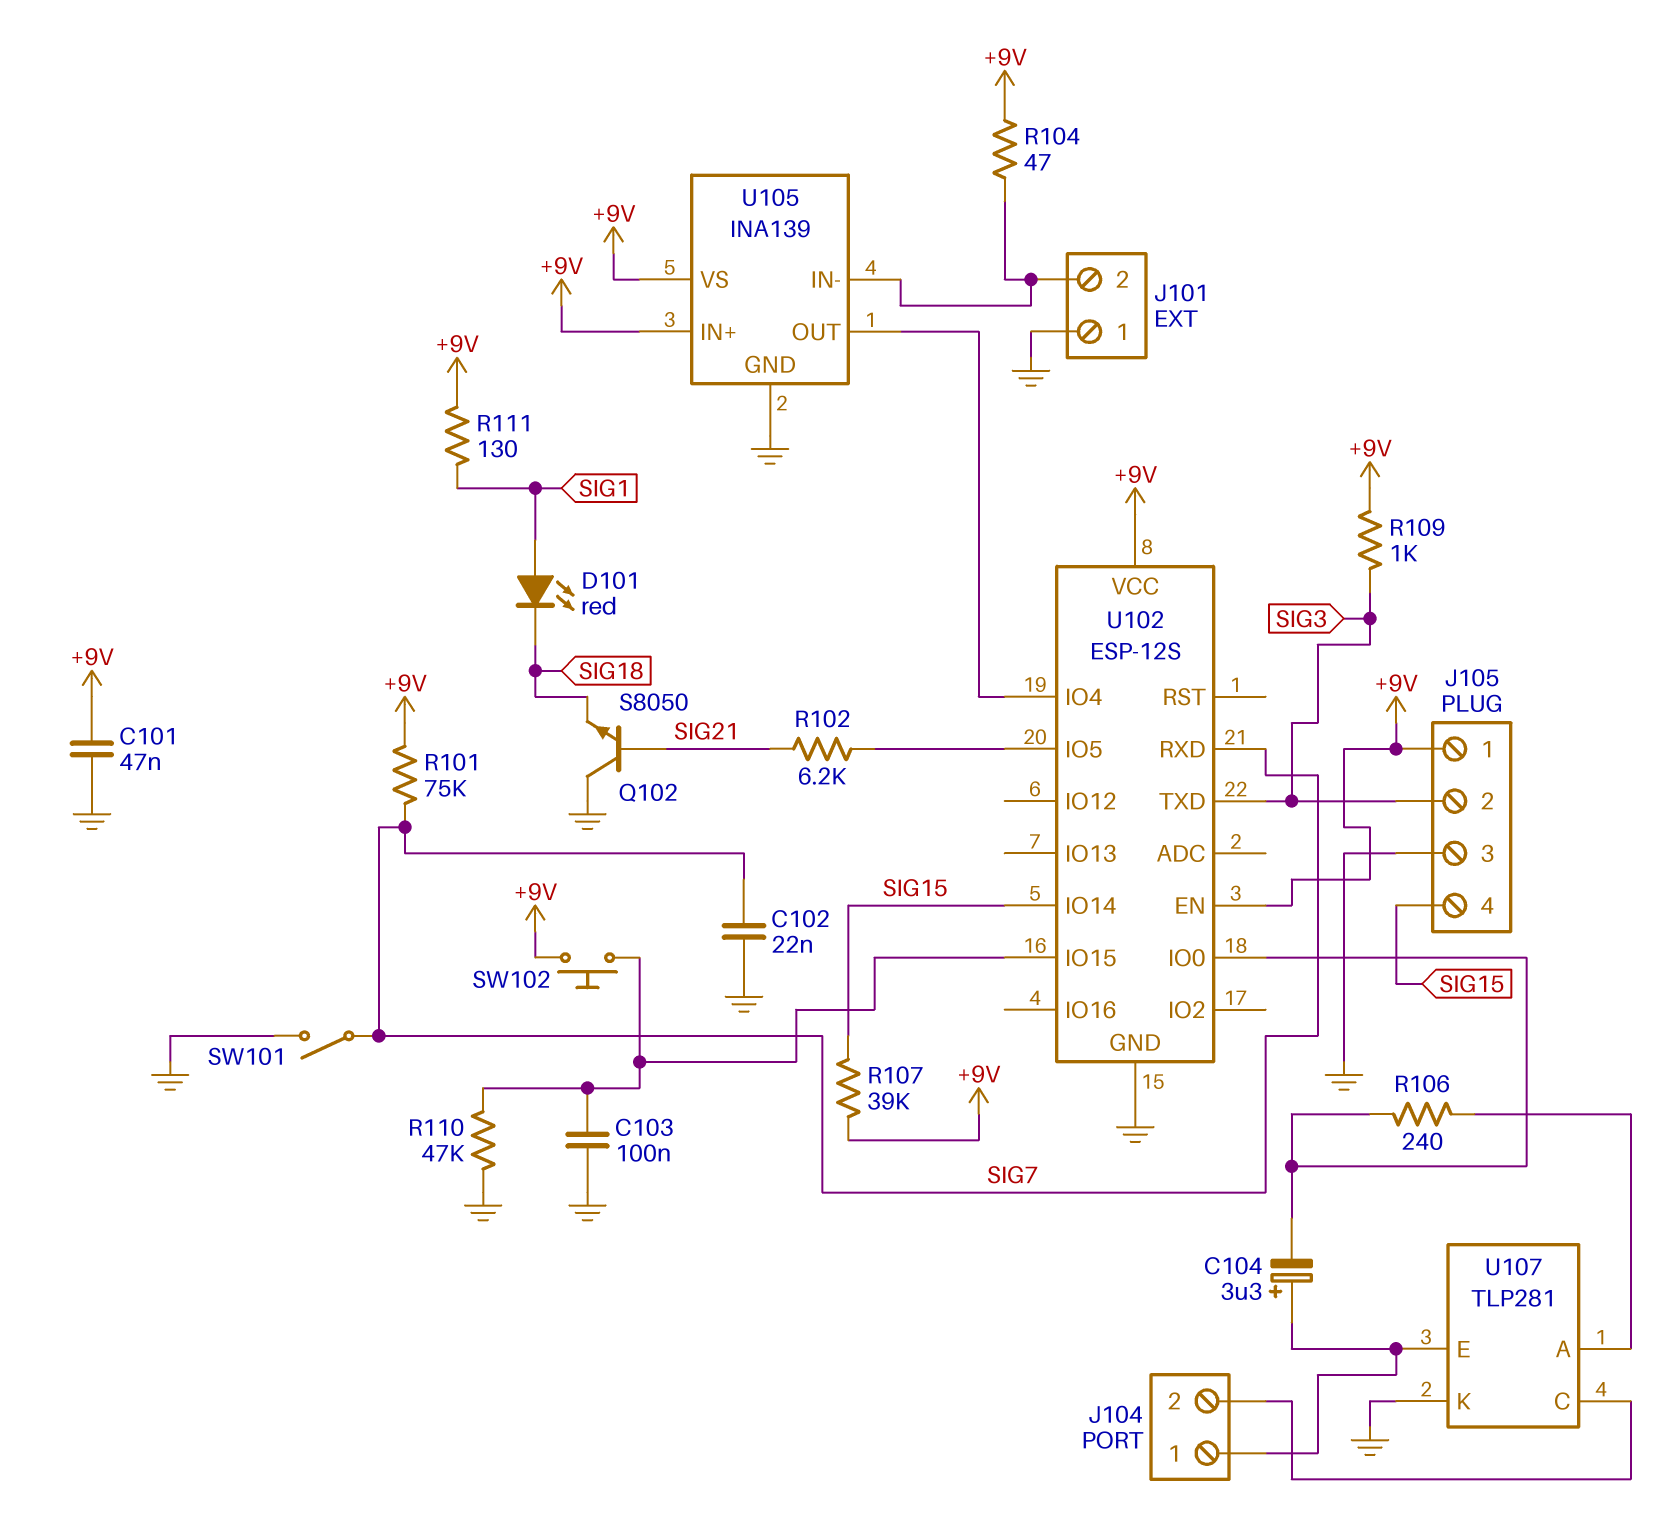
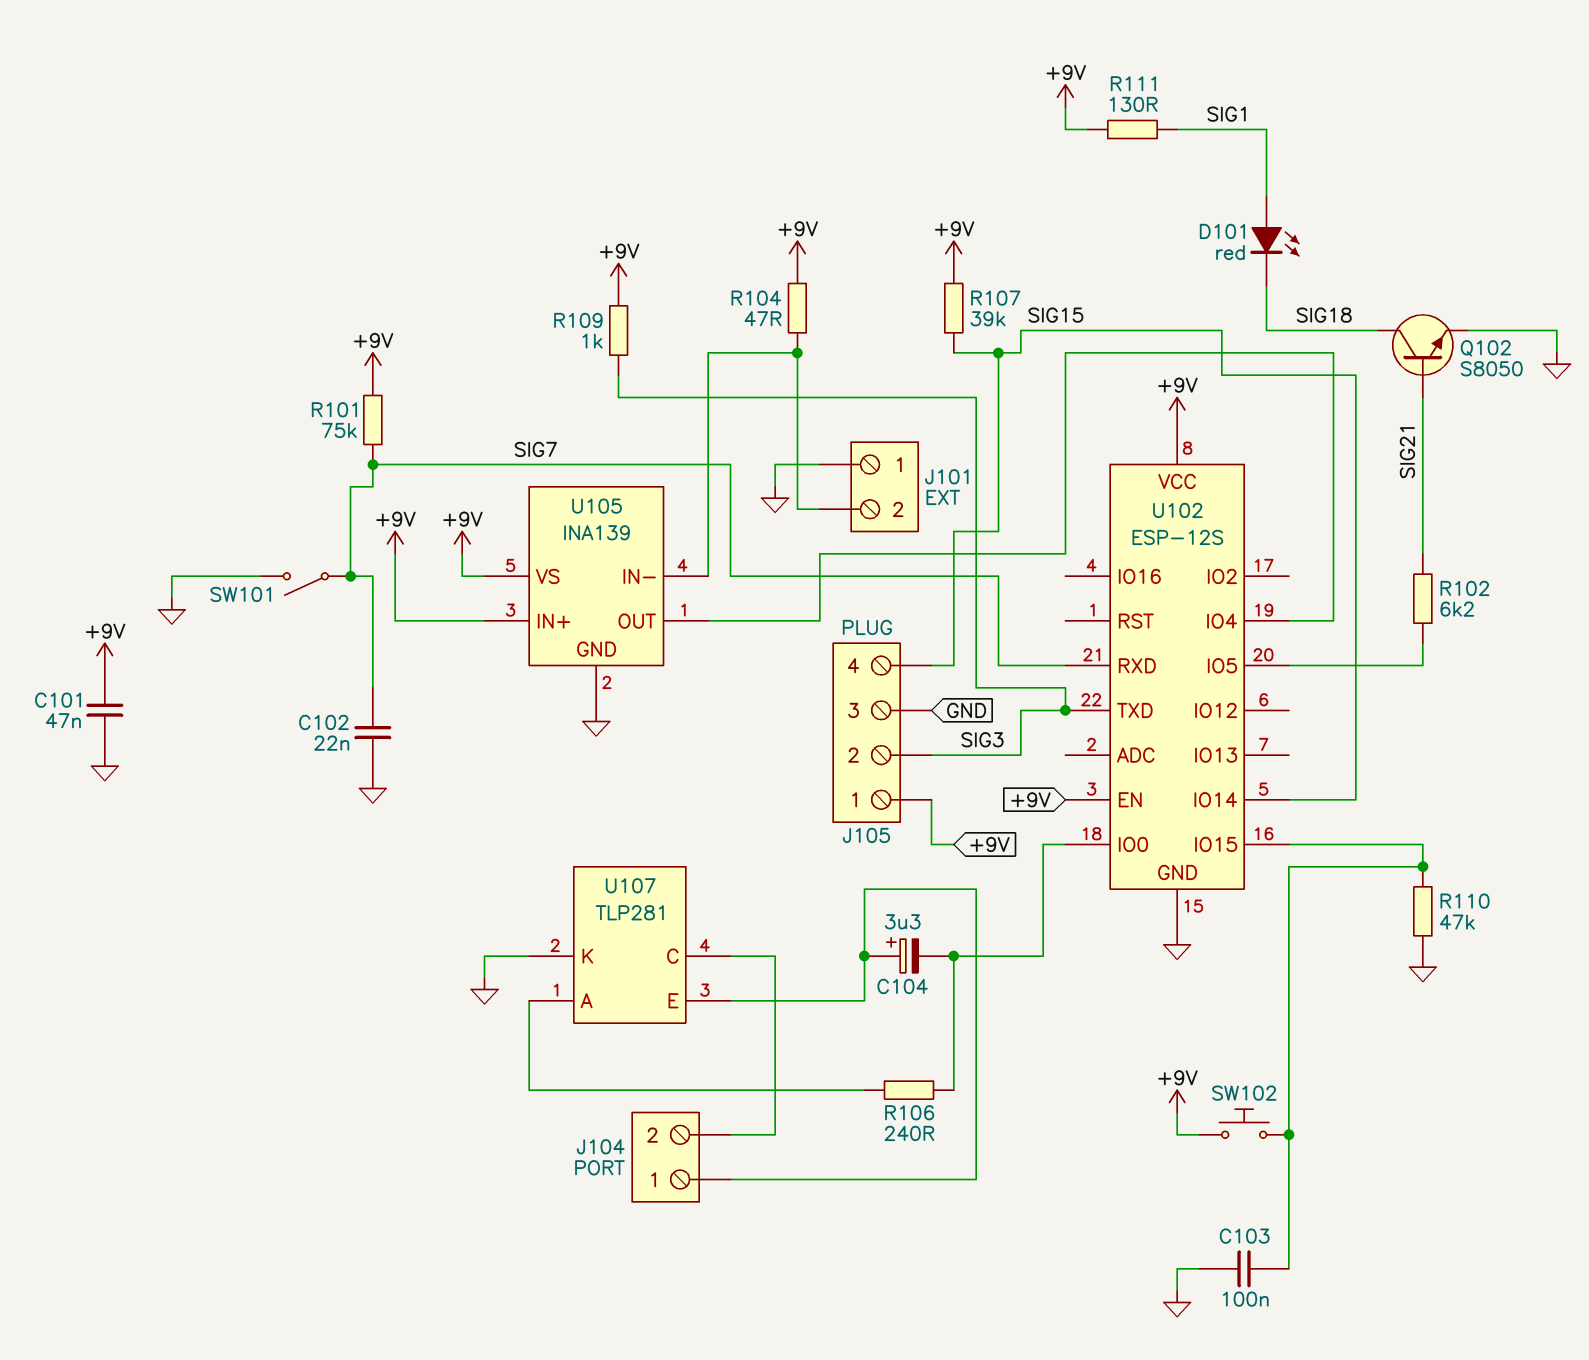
Q102: NPN S8050 (B SIG21, C GND, E SIG18) -> NPN S8050 (B SIG21, C SIG18, E GND)

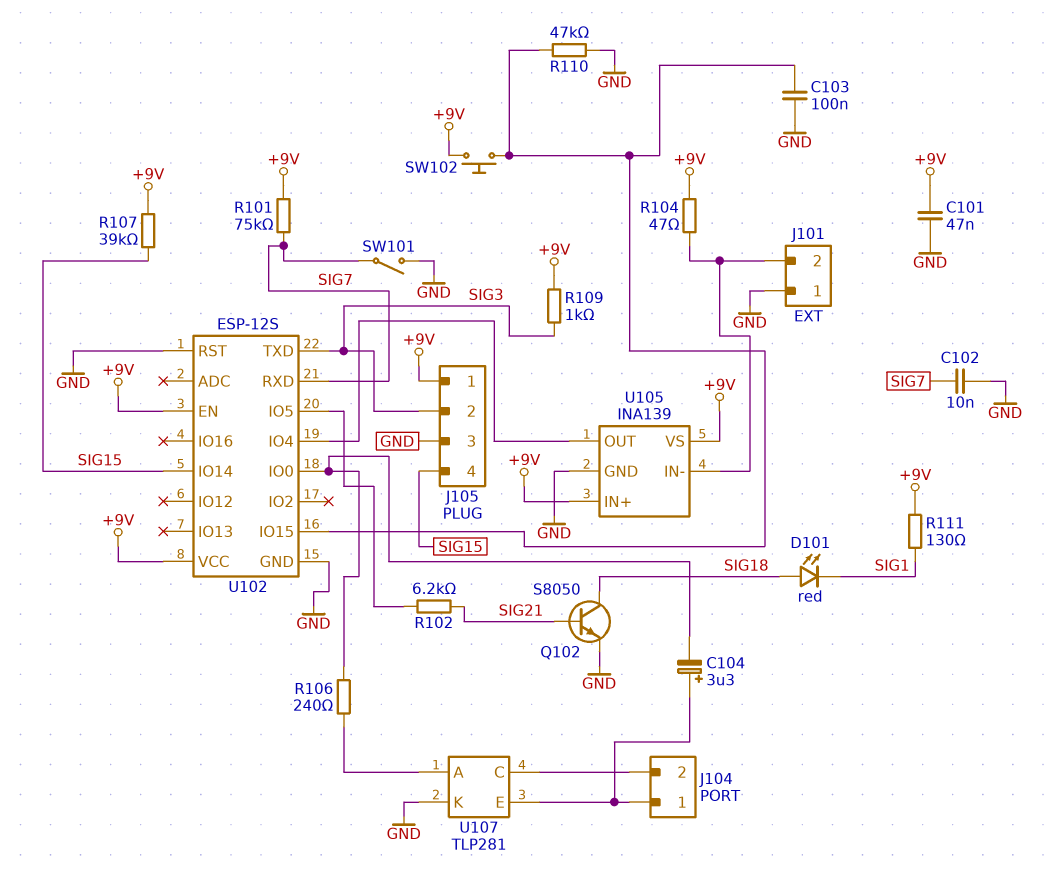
C102: 22nF (GND, SIG7) -> 10nF (GND, SIG7)
D101: LED red (A SIG1, K SIG18) -> LED red (A SIG18, K SIG1)
U102 pin RST: none -> GND

